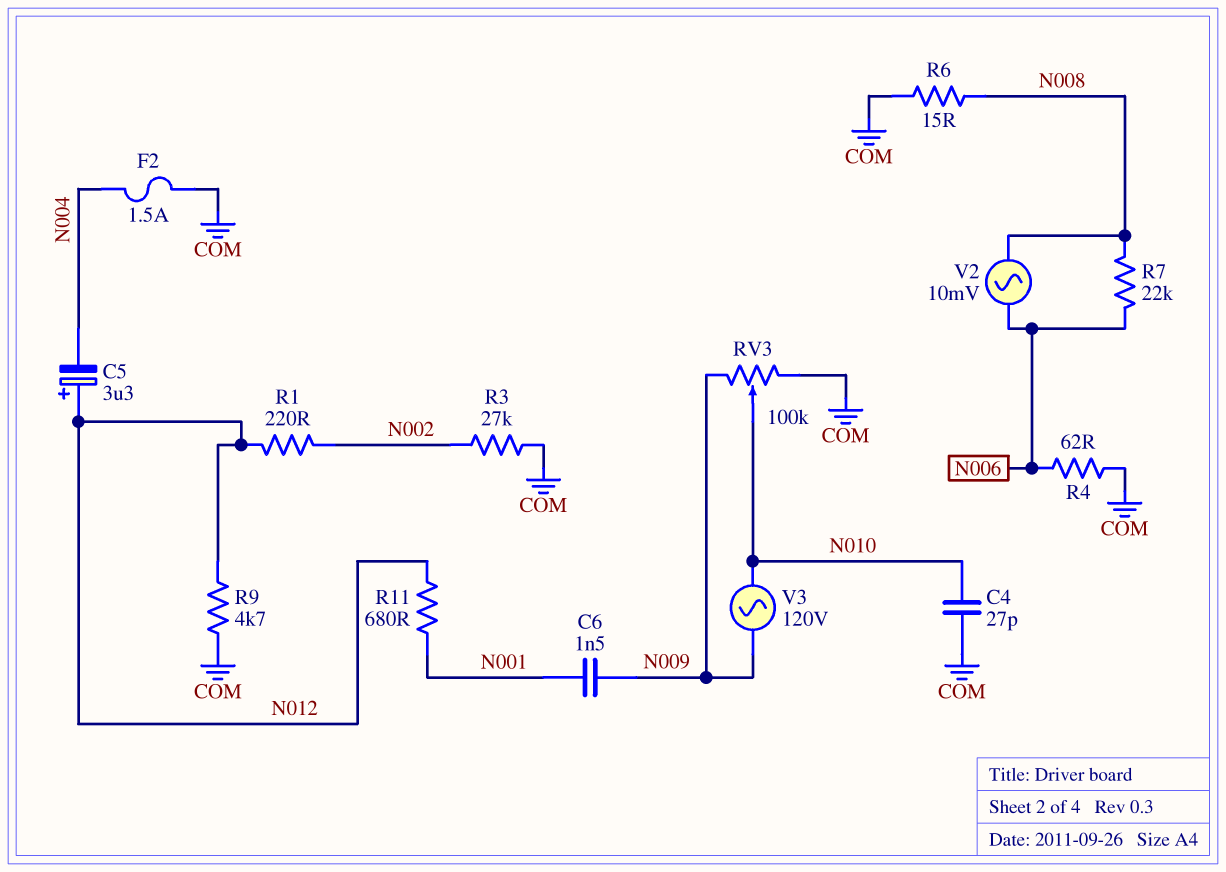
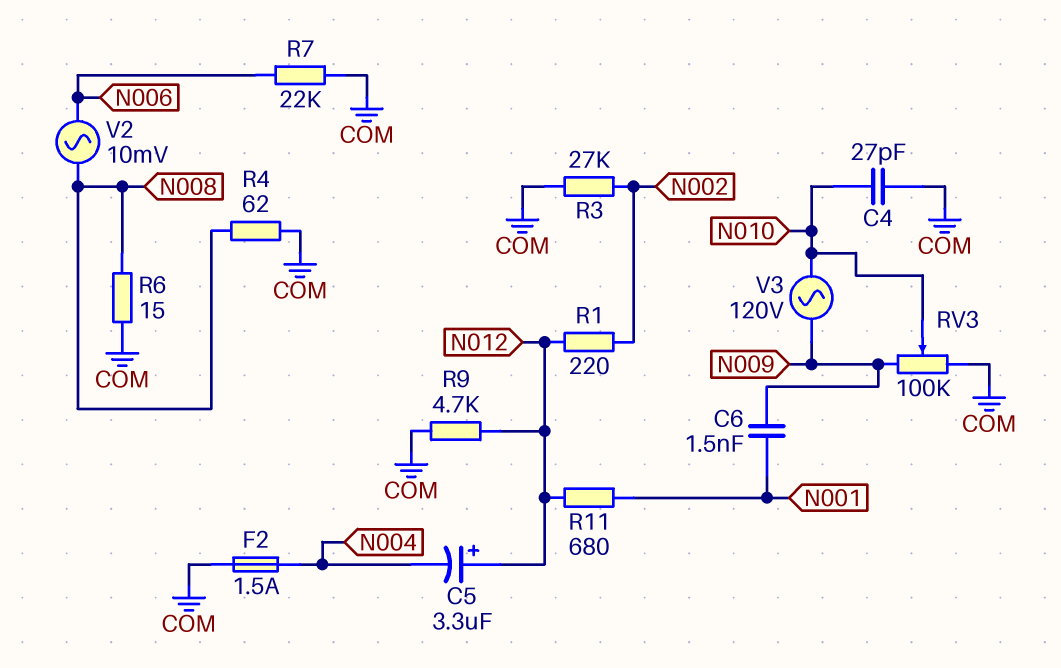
R4: 62 (COM, N006) -> 62 (COM, N008)
R7: 22k (N006, N008) -> 22k (COM, N006)

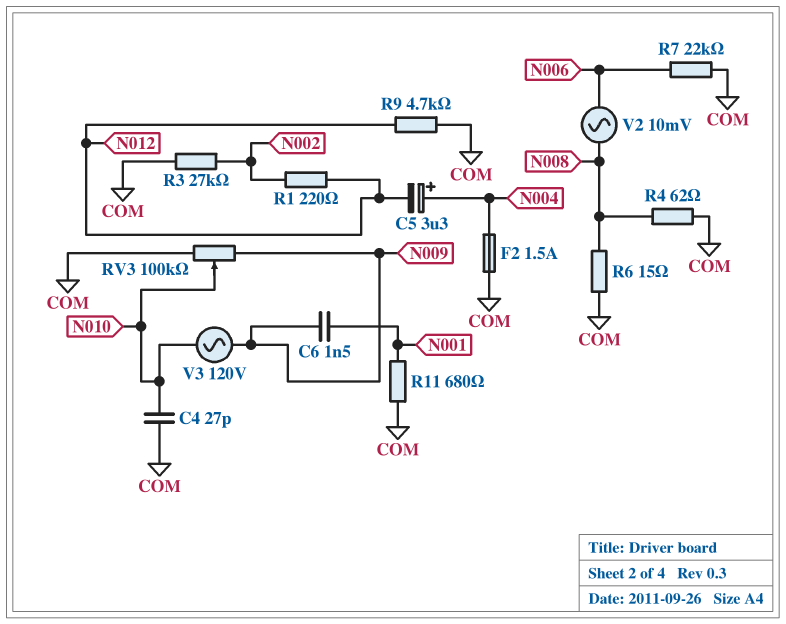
C5: 3.3uF (plus N012, minus N004) -> 3.3uF (plus N004, minus N012)
R11: 680 (N001, N012) -> 680 (COM, N001)

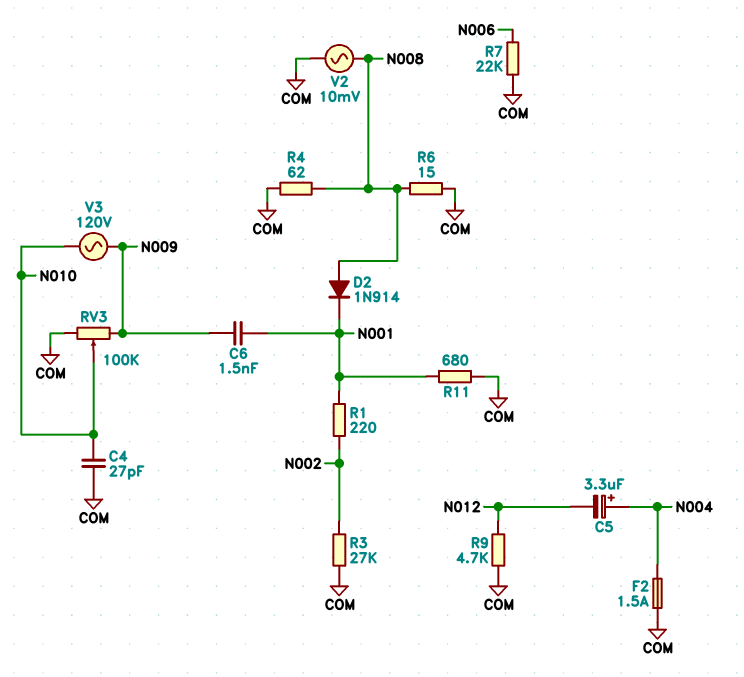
D2: none -> diode 1N914 (A N008, K N001)
R1: 220 (N002, N012) -> 220 (N001, N002)
V2: AC 10mV (N006, N008) -> AC 10mV (COM, N008)

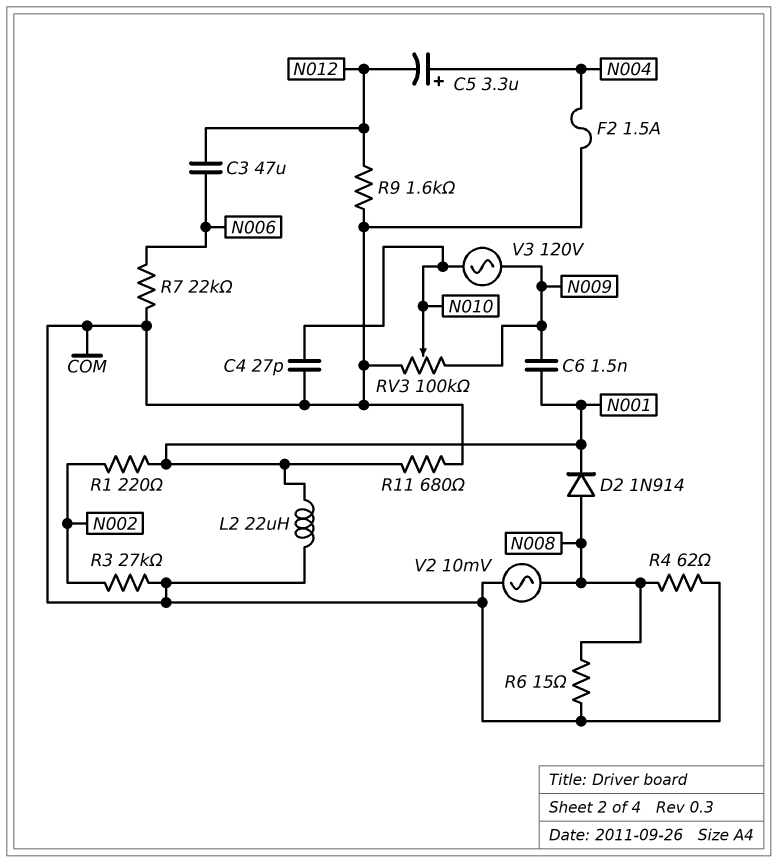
C3: none -> 47uF (N006, N012)
L2: none -> 22uH (COM, N001)
R9: 4.7k (COM, N012) -> 1.6k (COM, N012)

